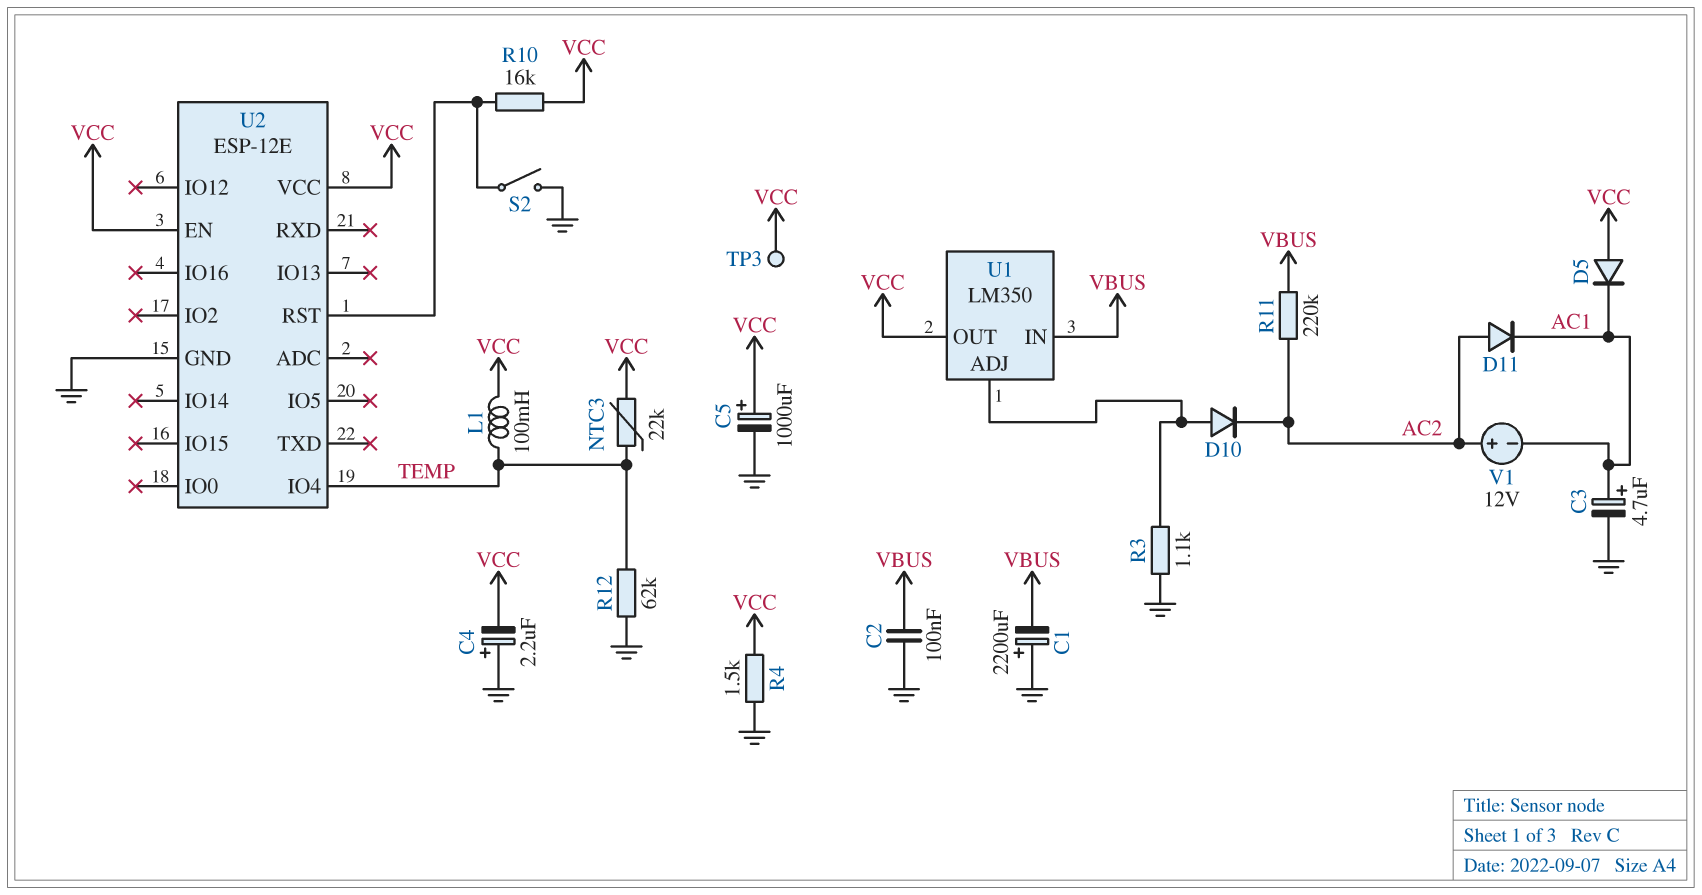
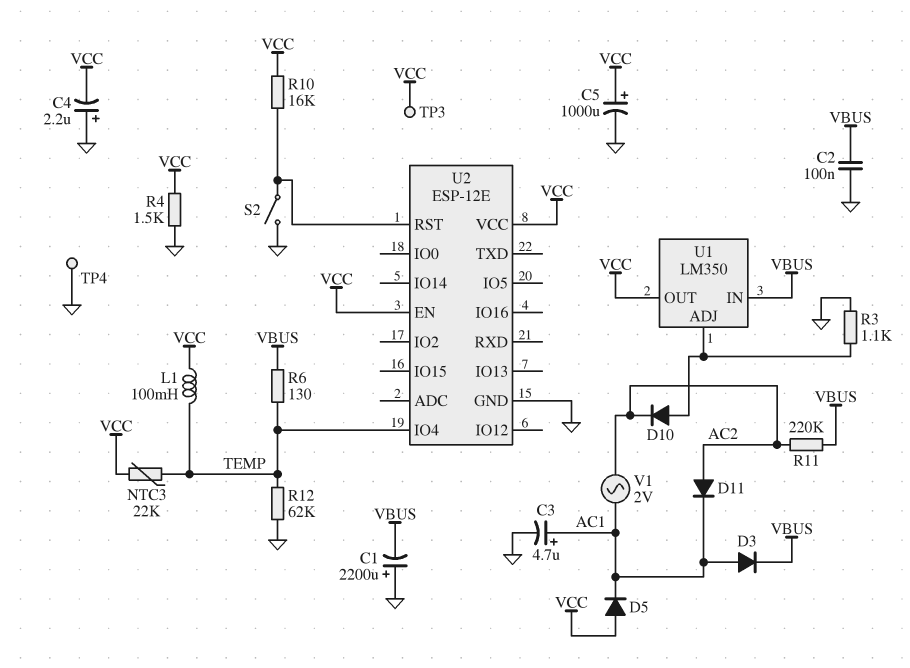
D3: none -> diode (A AC1, K VBUS)
R6: none -> 130 (TEMP, VBUS)
TP4: none -> test point (GND)
V1: 12V (plus AC2, minus AC1) -> AC 2V (AC1, AC2)

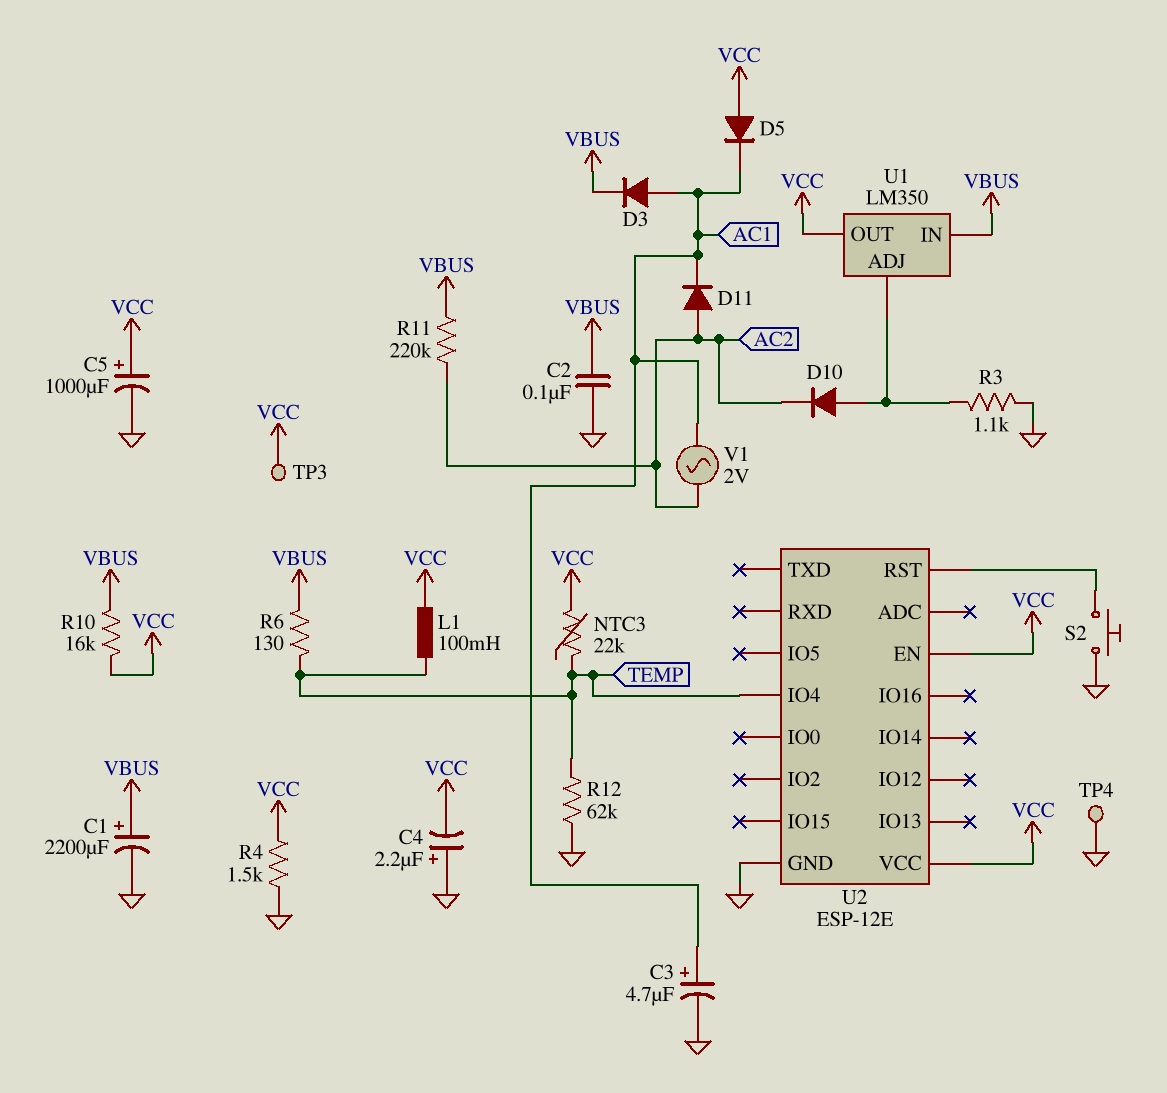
C1: 2200uF (plus GND, minus VBUS) -> 2200uF (plus VBUS, minus GND)
R10: 16k (U2/RST, VCC) -> 16k (VBUS, VCC)
S2: switch (GND, U2/RST) -> button (GND, U2/RST)

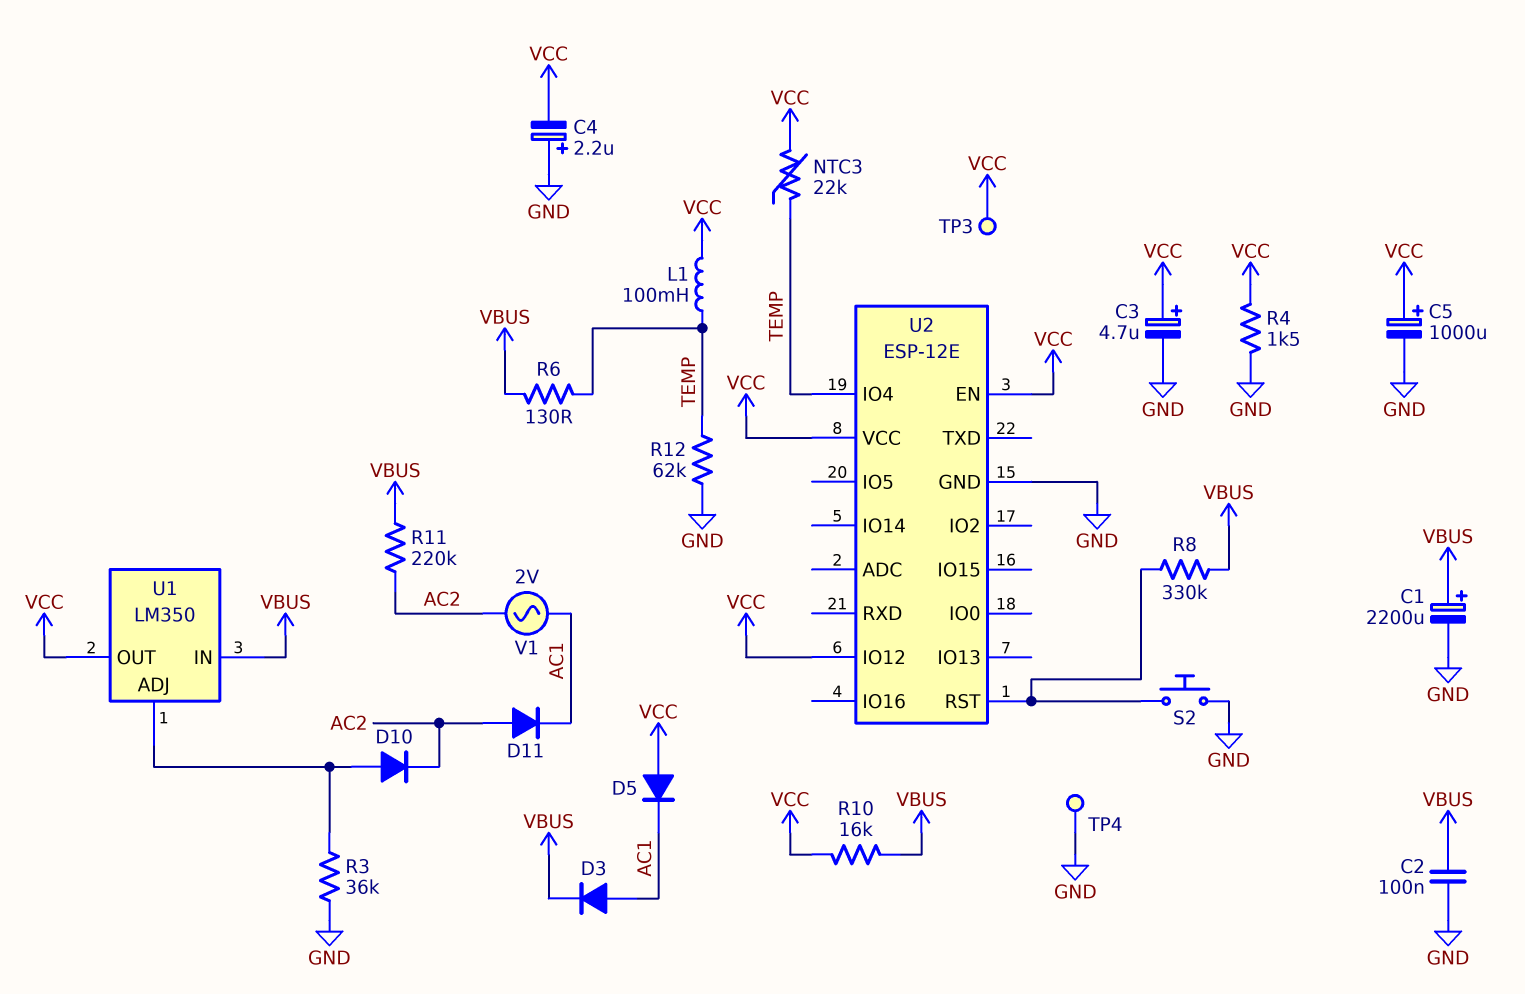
C3: 4.7uF (plus AC1, minus GND) -> 4.7uF (plus VCC, minus GND)
R3: 1.1k (GND, U1/ADJ) -> 36k (GND, U1/ADJ)
R8: none -> 330k (U2/RST, VBUS)
U2 pin IO12: none -> VCC

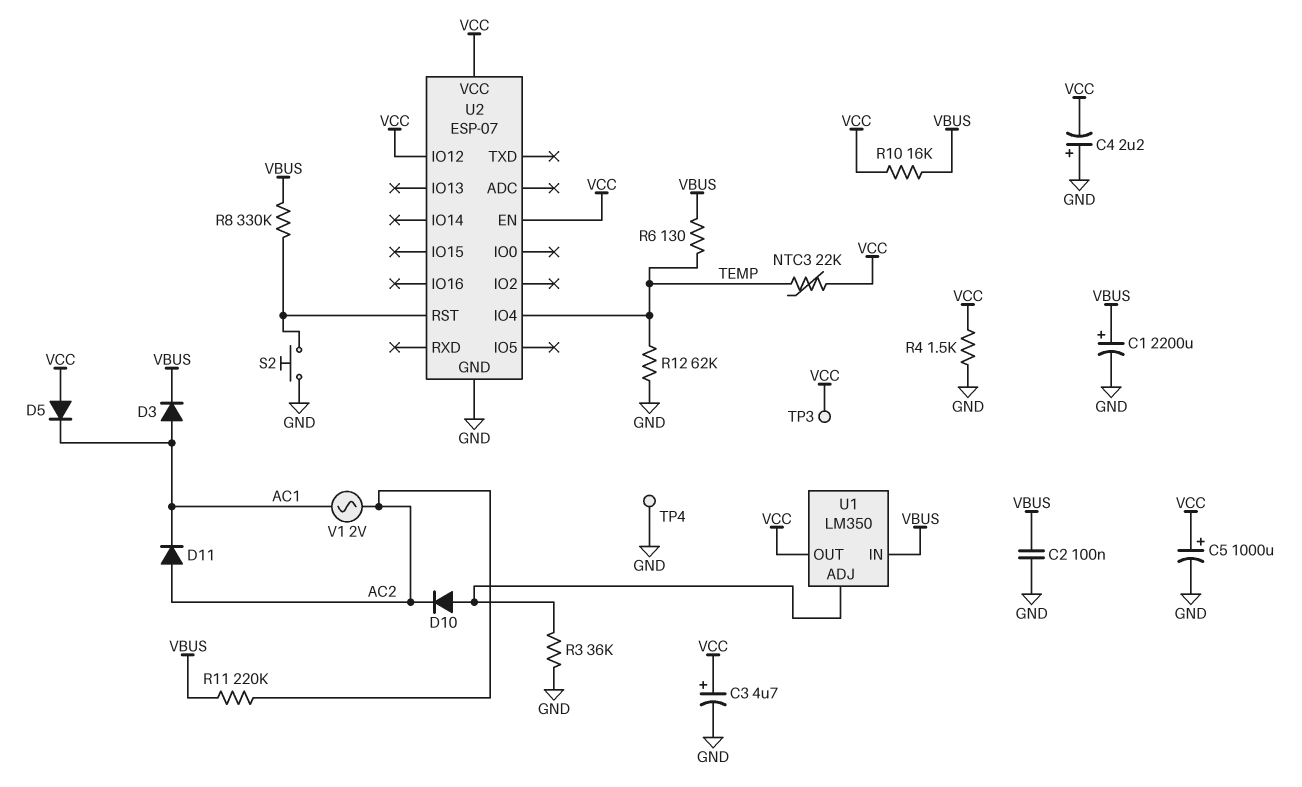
L1: 100mH (TEMP, VCC) -> none
U2: ESP-12E -> ESP-07

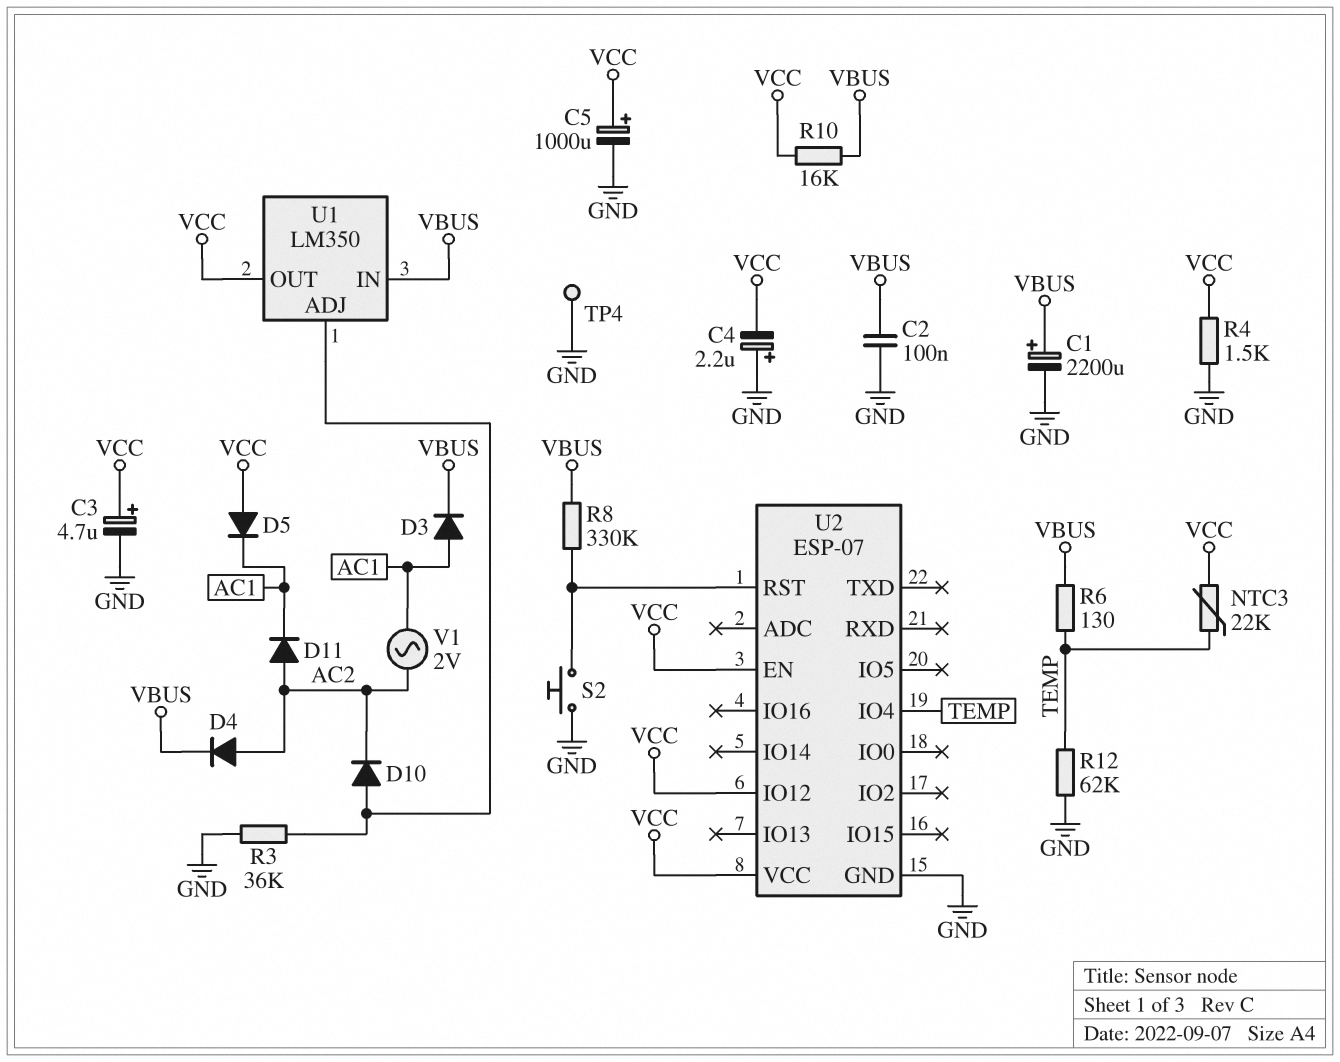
D4: none -> diode (A AC2, K VBUS)
R11: 220k (AC2, VBUS) -> none
TP3: test point (VCC) -> none

